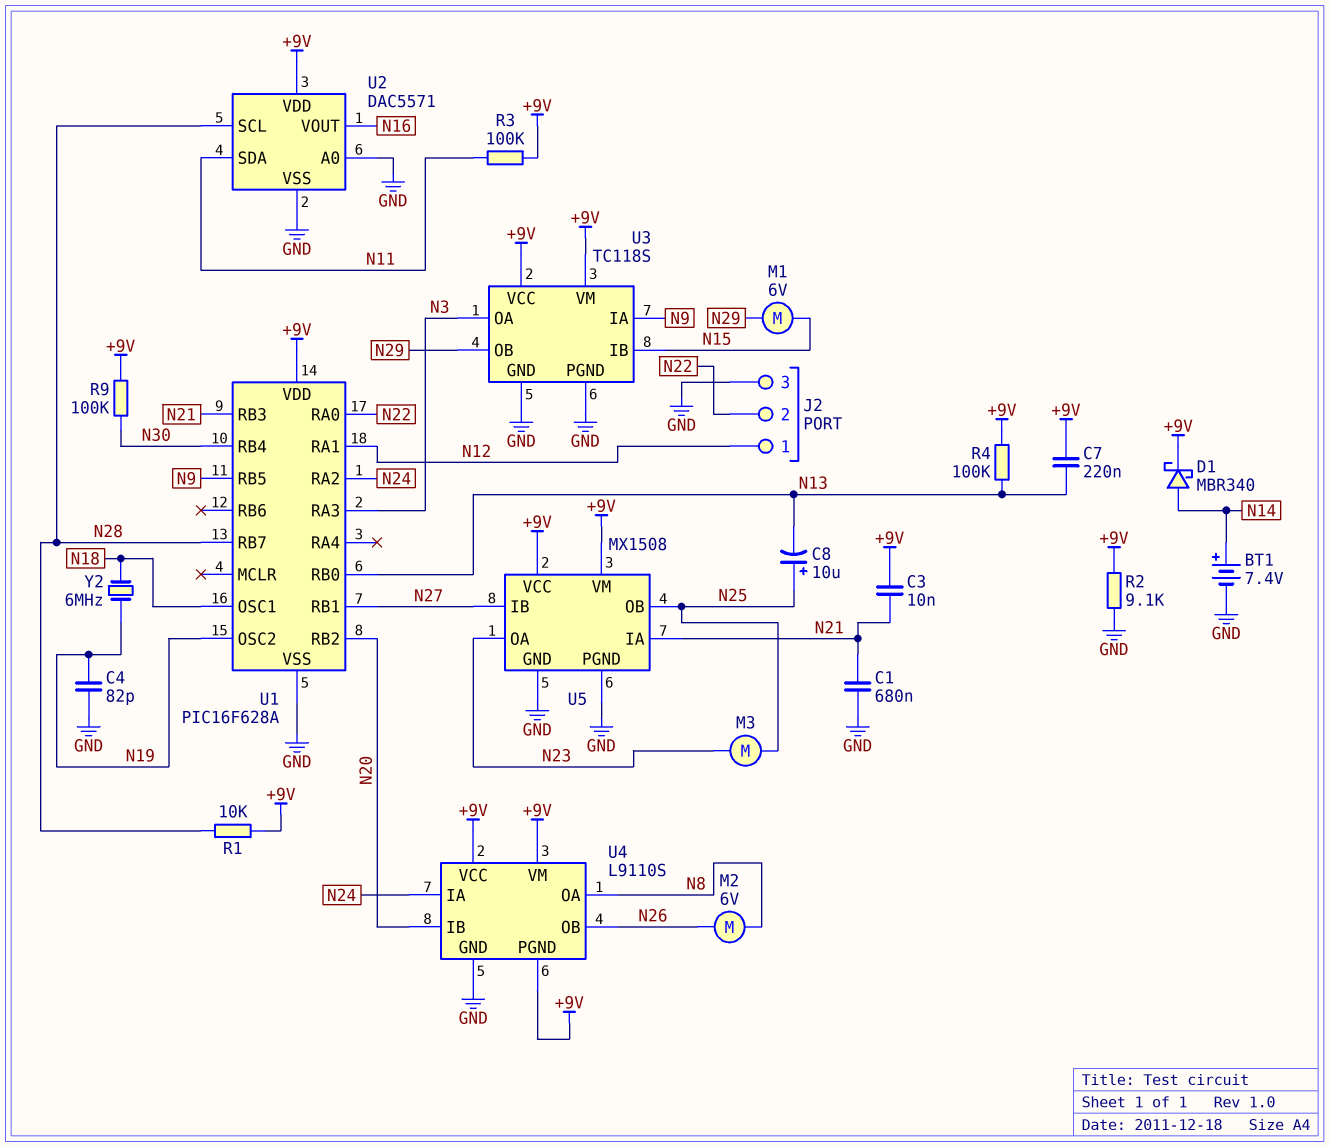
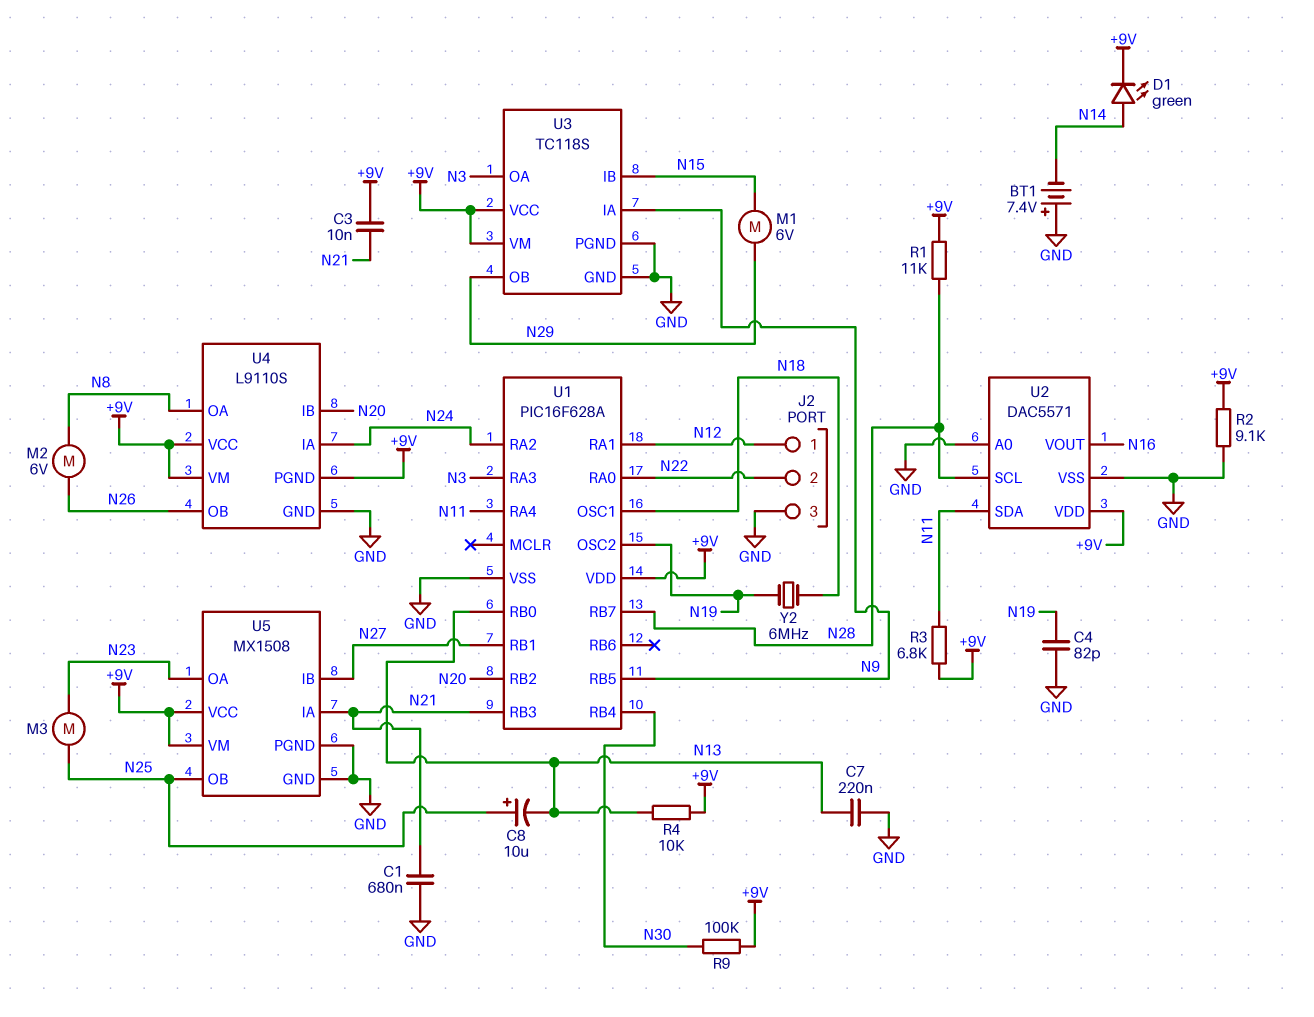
BT1: 7.4V (plus N14, minus GND) -> 7.4V (plus GND, minus N14)
C7: 220nF (+9V, N13) -> 220nF (GND, N13)
D1: schottky MBR340 (A N14, K +9V) -> LED green (A N14, K +9V)
R1: 10k (+9V, N28) -> 11k (+9V, N28)
R3: 100k (+9V, N11) -> 6.8k (+9V, N11)
R4: 100k (+9V, N13) -> 10k (+9V, N13)
U1 pin RA4: none -> N11

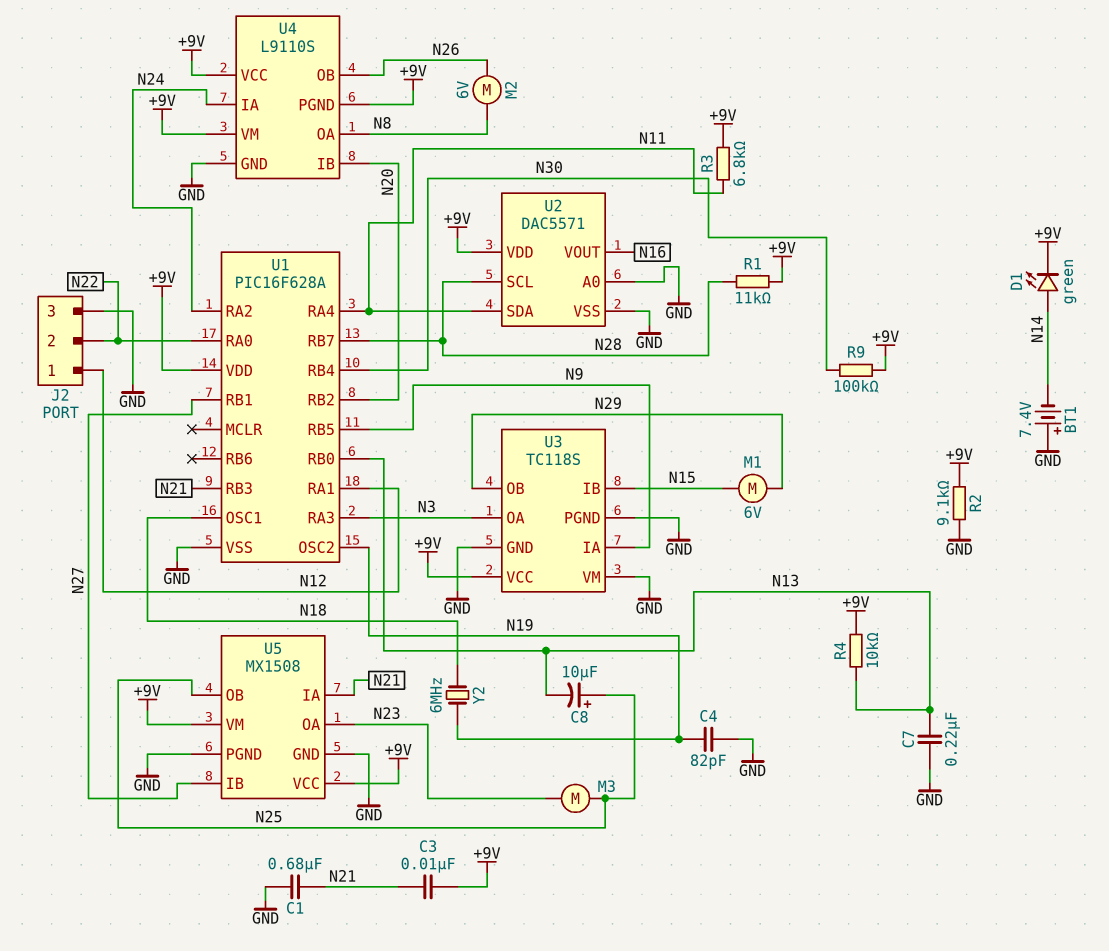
U3 pin VM: +9V -> GND

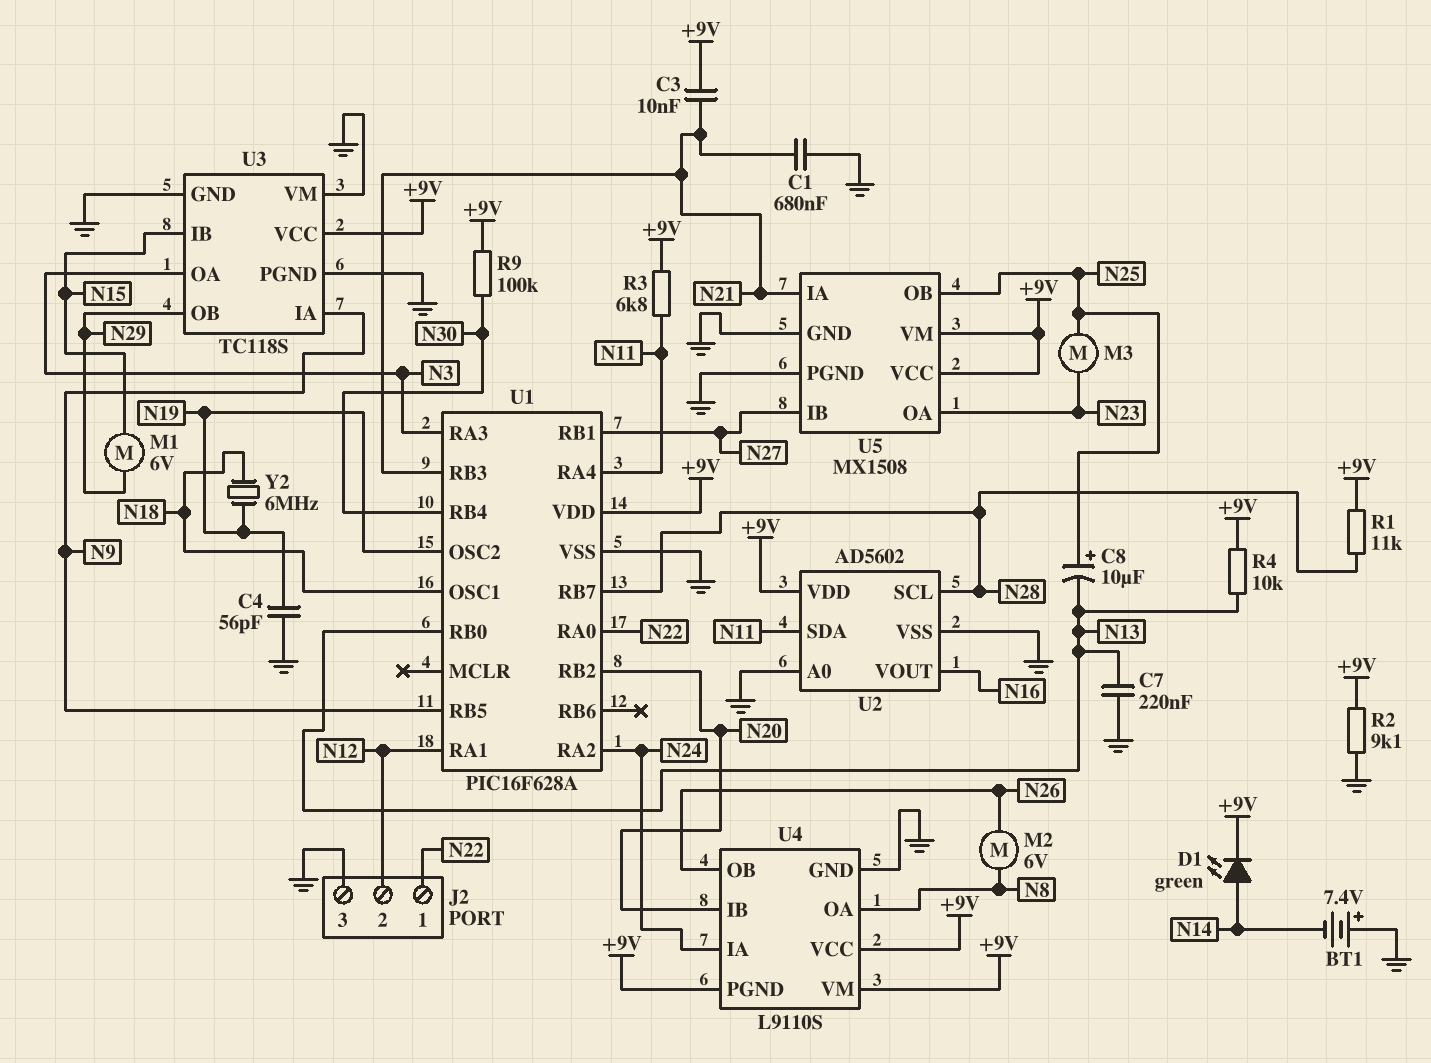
C4: 82pF (GND, N19) -> 56pF (GND, N19)
J2 pin 1: N12 -> N22
J2 pin 2: N22 -> N12
U2: DAC5571 -> AD5602

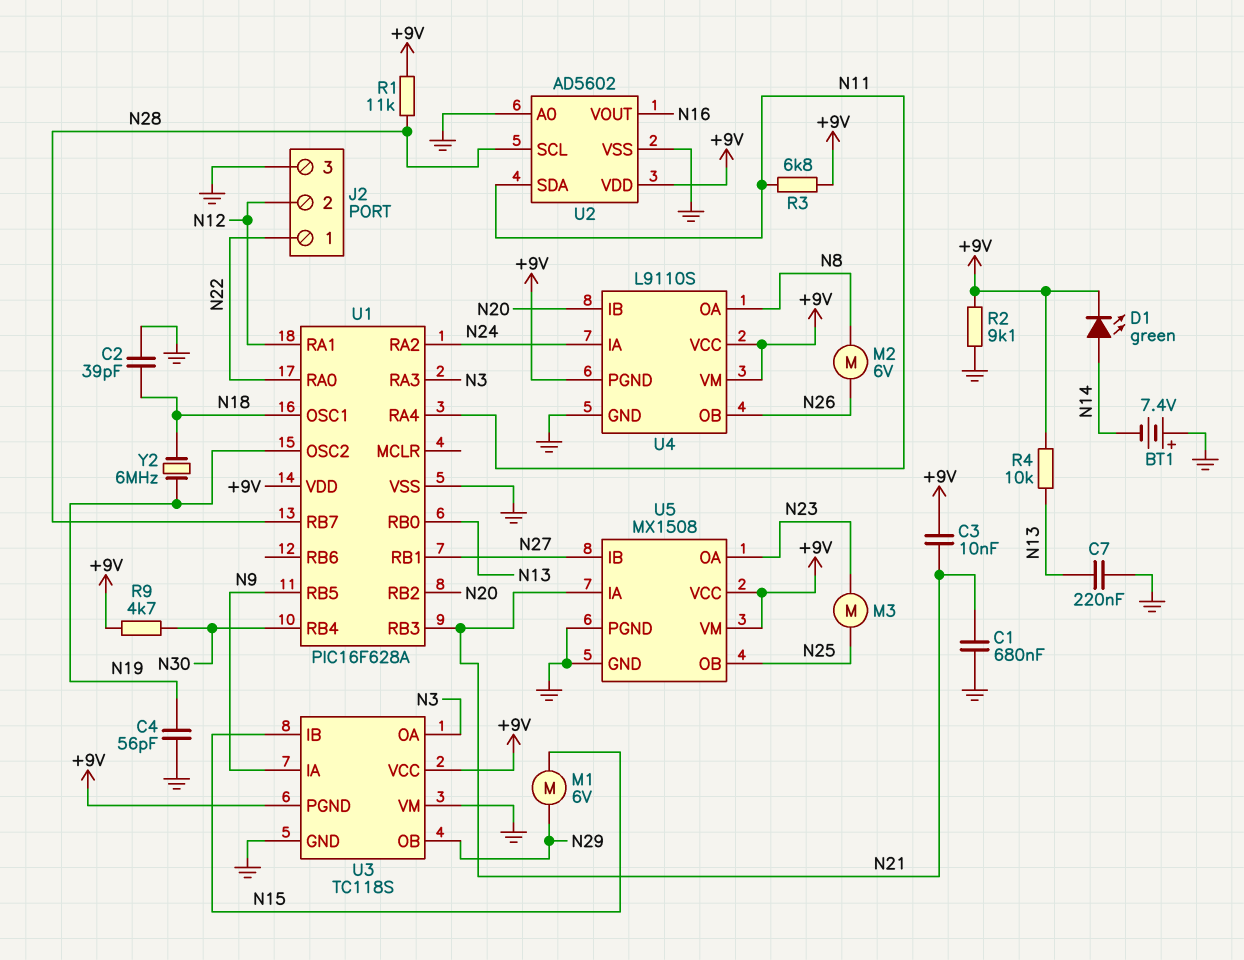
C2: none -> 39pF (GND, N18)
C8: 10uF (plus N25, minus N13) -> none
R9: 100k (+9V, N30) -> 4.7k (+9V, N30)
U3 pin PGND: GND -> +9V

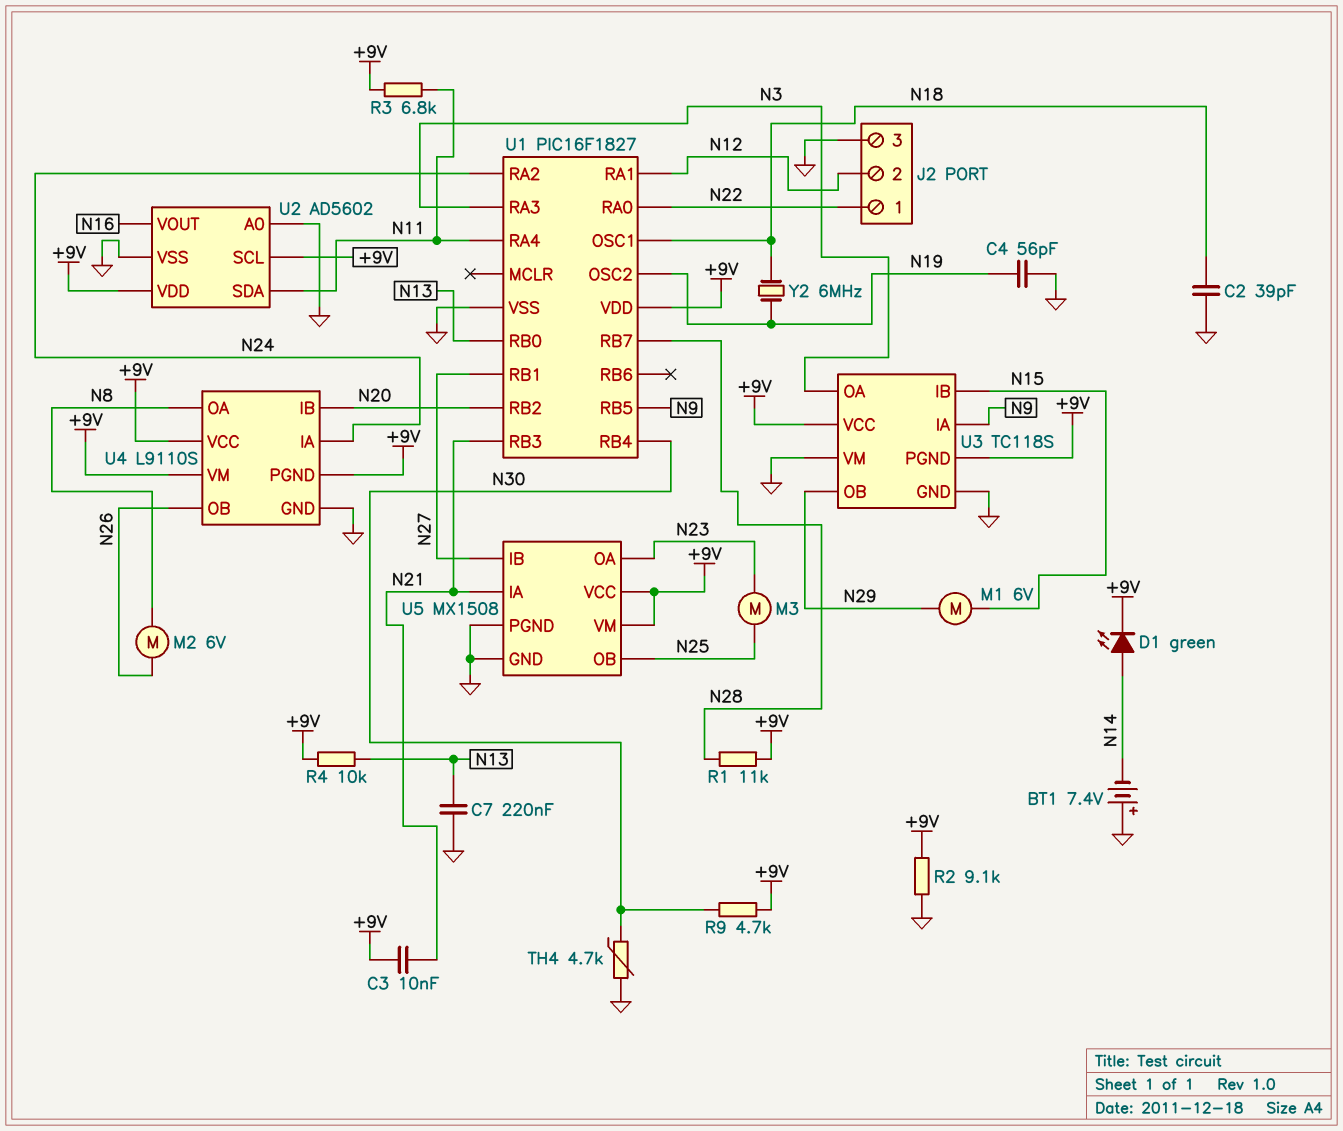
C1: 680nF (GND, N21) -> none
TH4: none -> 4.7k (GND, N30)
U1: PIC16F628A -> PIC16F1827
U2 pin SCL: N28 -> +9V

